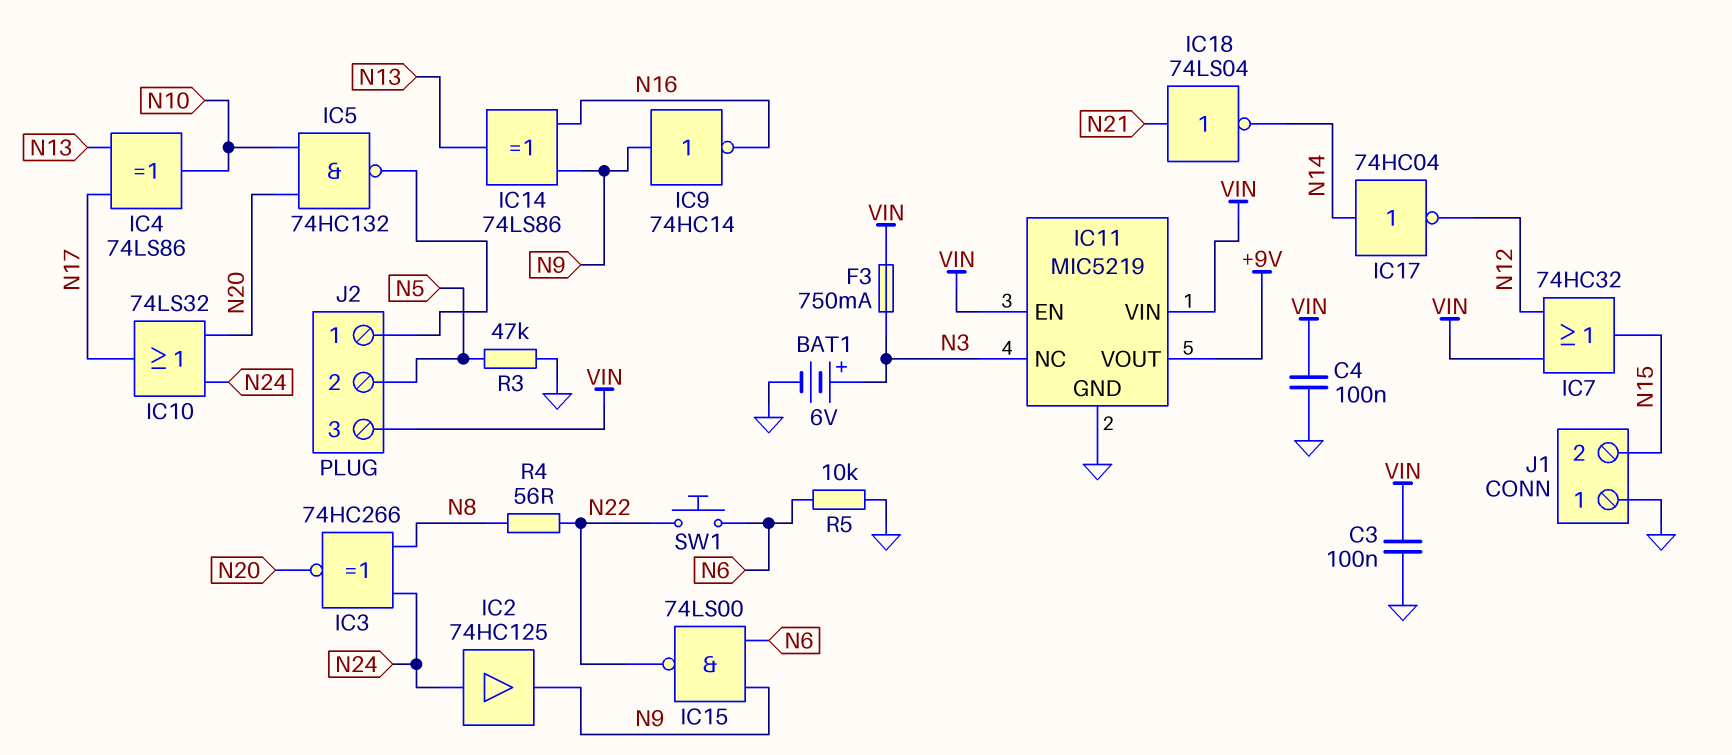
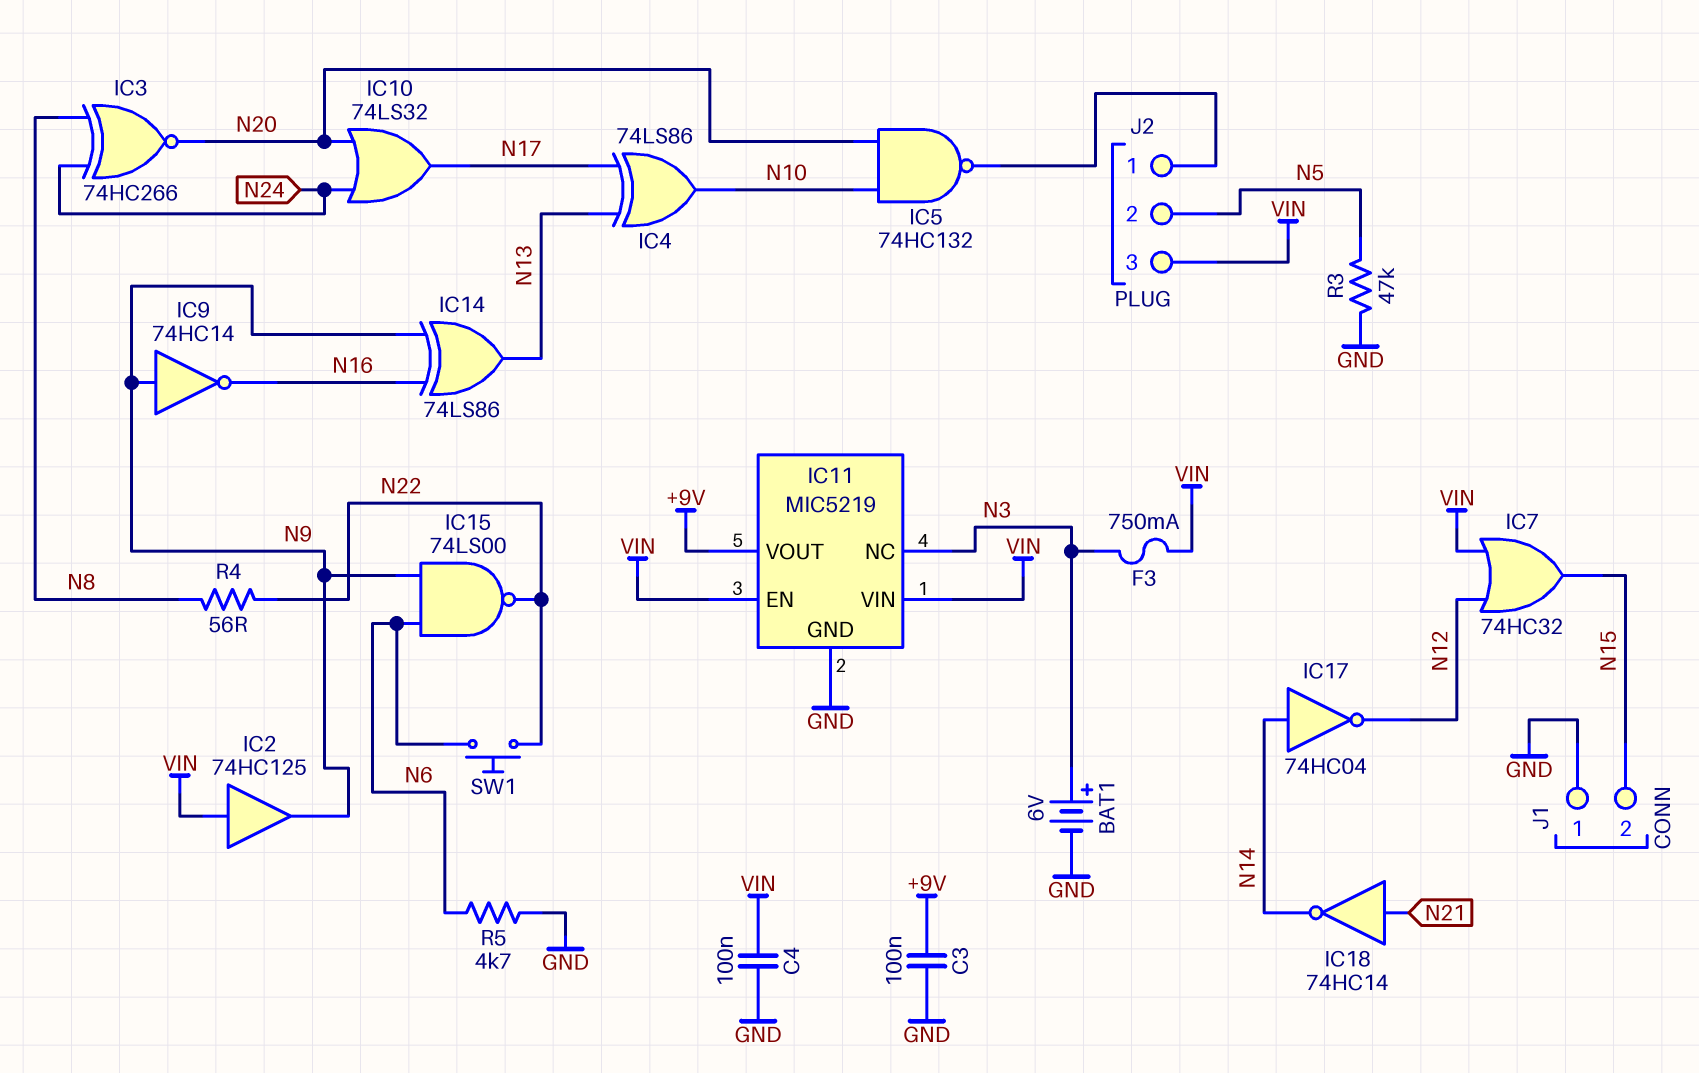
C3: 100nF (GND, VIN) -> 100nF (+9V, GND)
IC2: buffer 74HC125 (in N24, out N9) -> buffer 74HC125 (in VIN, out N9)
IC18: NOT 74LS04 (in N21, out N14) -> NOT 74HC14 (in N21, out N14)
R5: 10k (GND, N6) -> 4.7k (GND, N6)

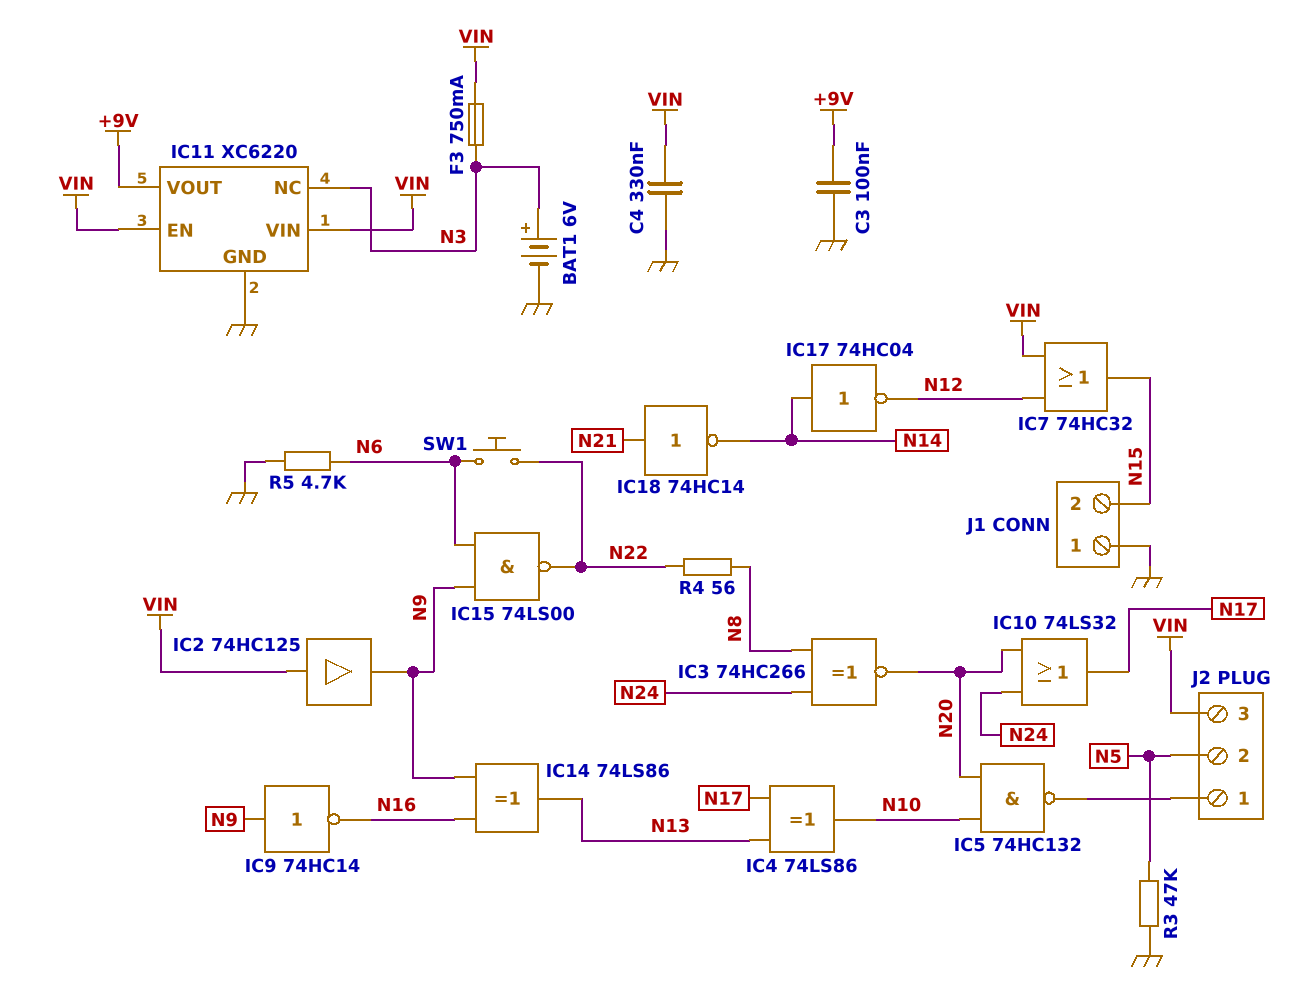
C4: 100nF (GND, VIN) -> 330nF (GND, VIN)
IC11: MIC5219 -> XC6220

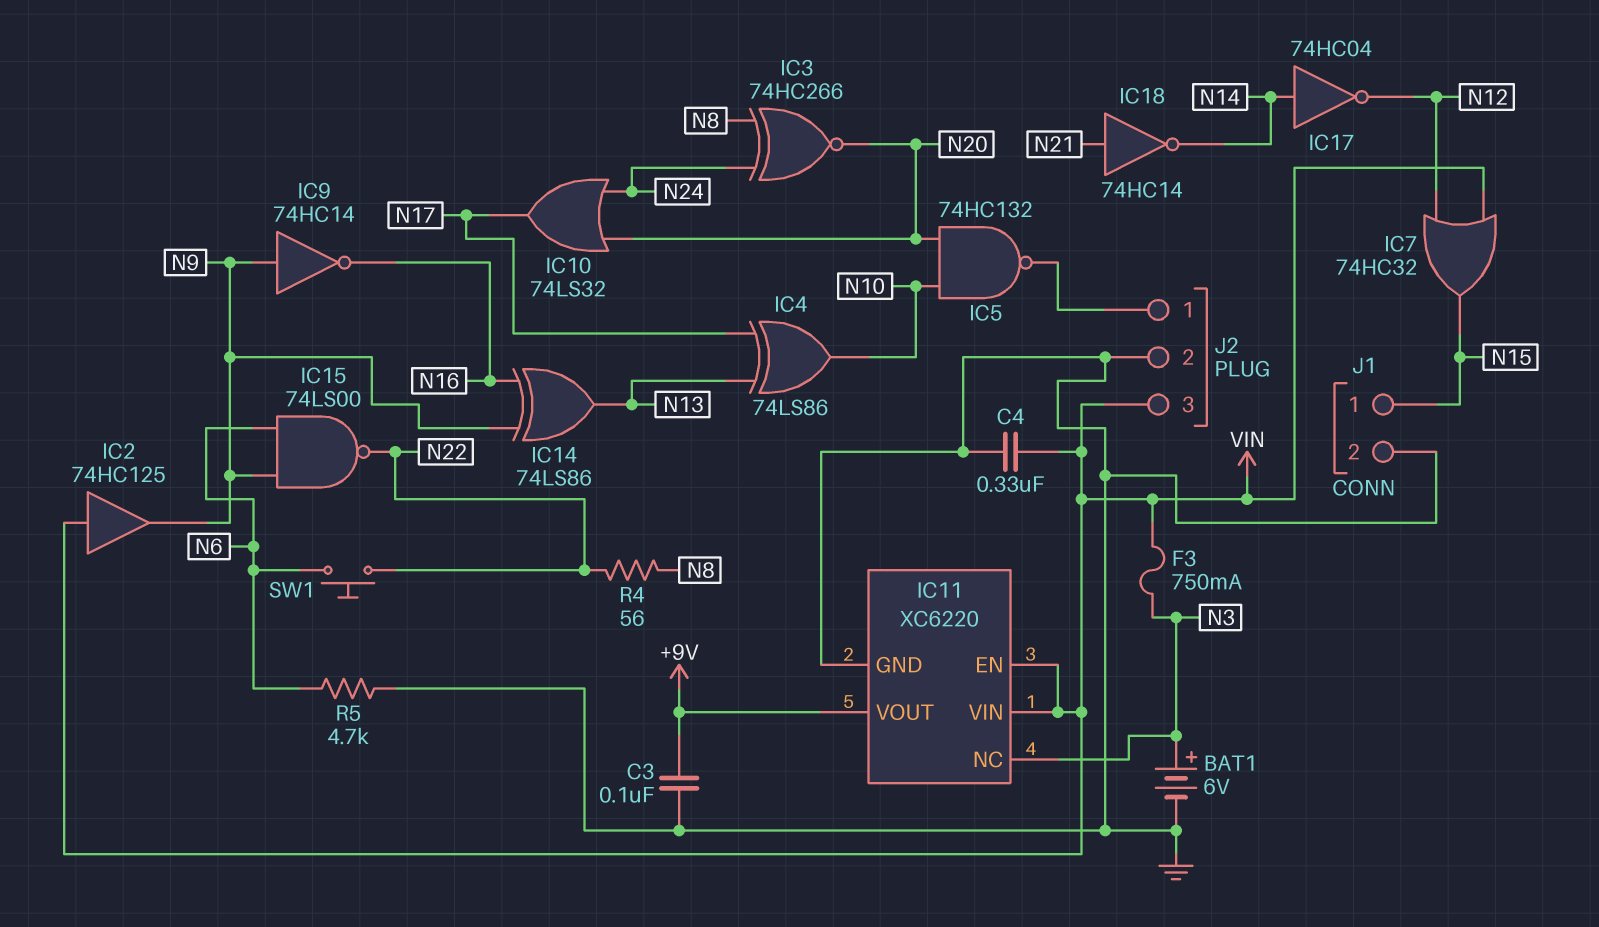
J1 pin 1: GND -> N15
J1 pin 2: N15 -> GND
J2 pin 2: N5 -> GND
R3: 47k (GND, N5) -> none

